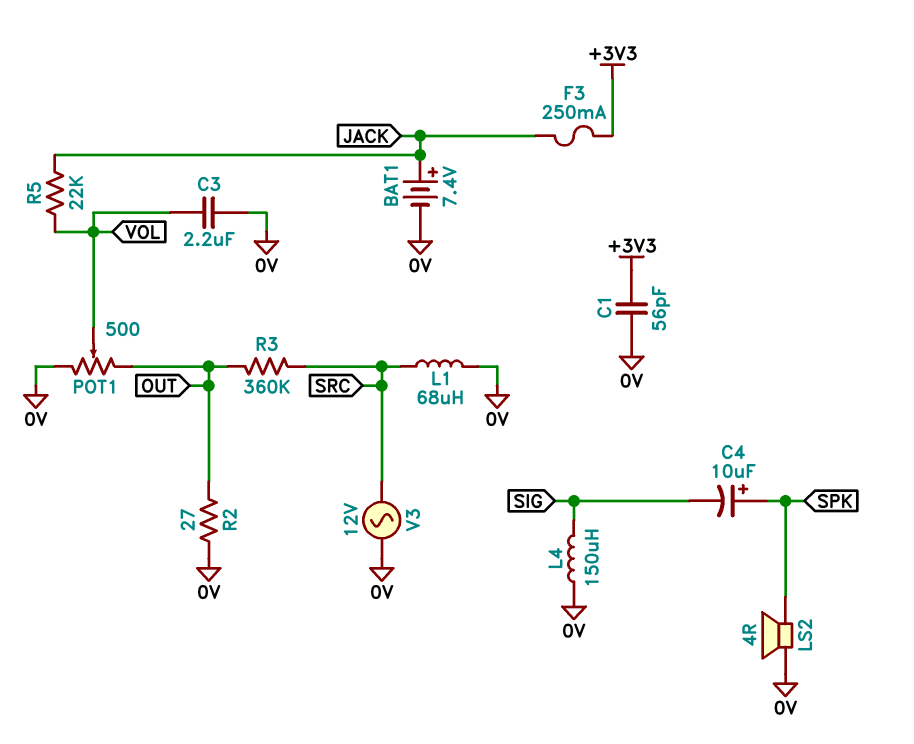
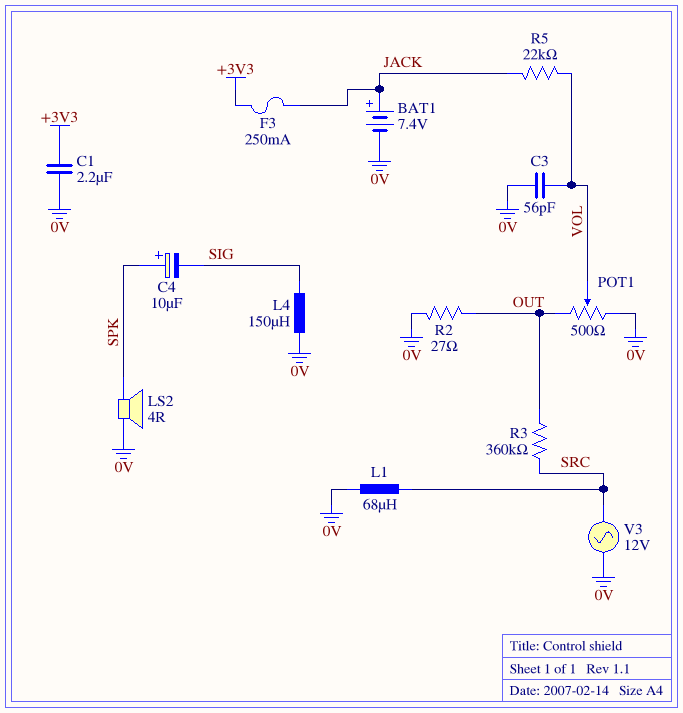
C1: 56pF (+3V3, 0V) -> 2.2uF (+3V3, 0V)
C3: 2.2uF (0V, VOL) -> 56pF (0V, VOL)

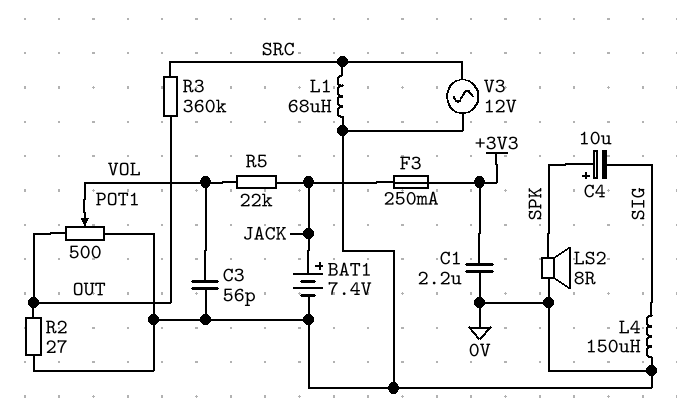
LS2: speaker 4R (0V, SPK) -> speaker 8R (0V, SPK)

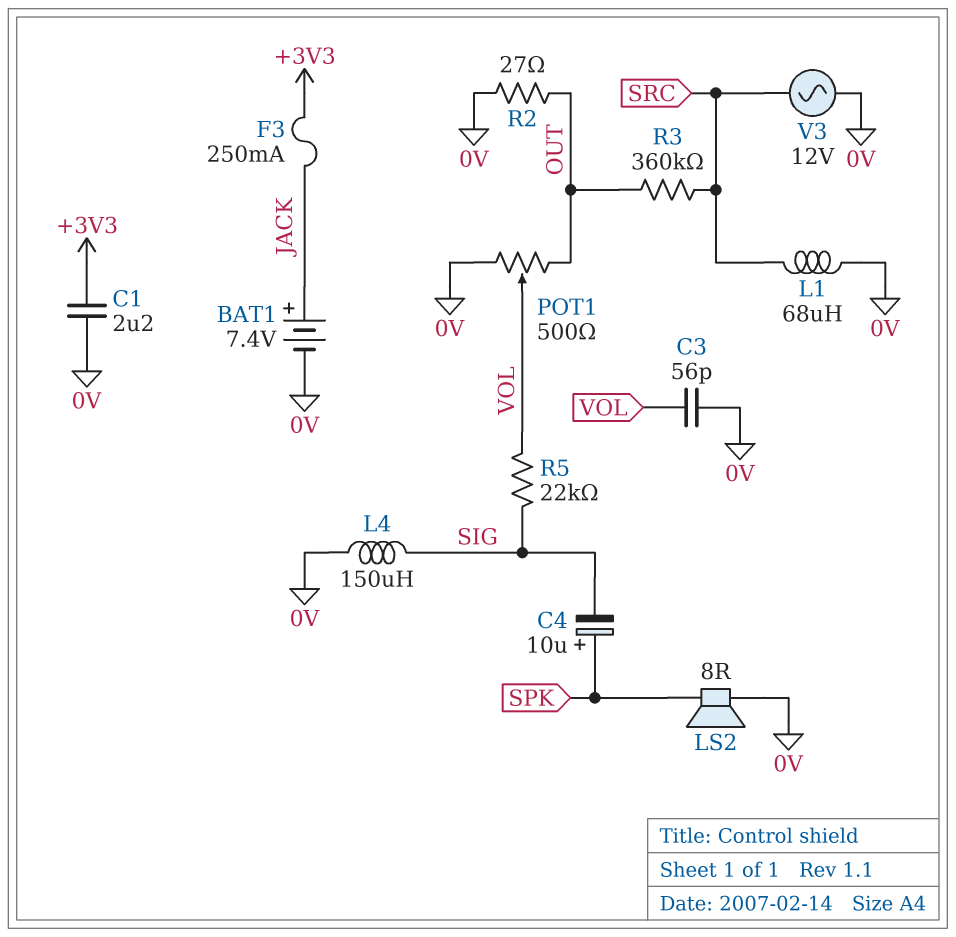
R5: 22k (JACK, VOL) -> 22k (SIG, VOL)

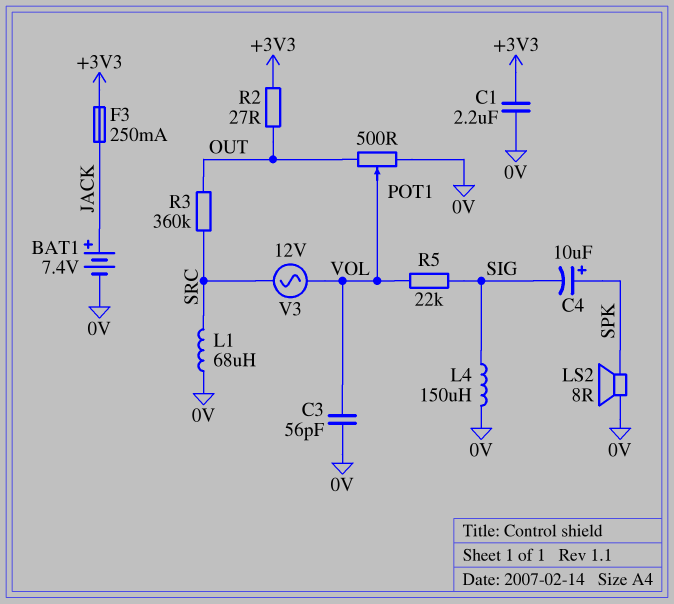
R2: 27 (0V, OUT) -> 27 (+3V3, OUT)
V3: AC 12V (0V, SRC) -> AC 12V (SRC, VOL)

